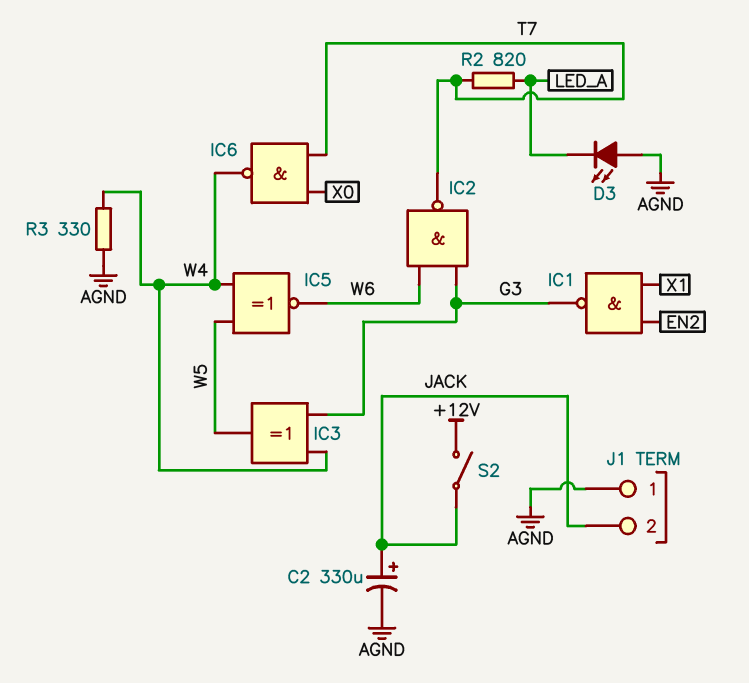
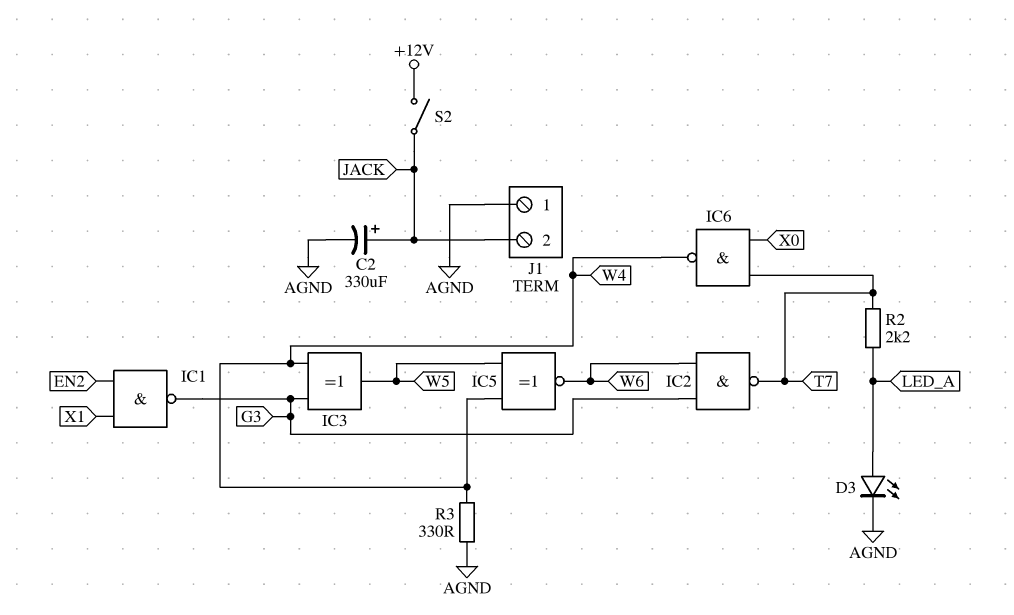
D3: LED (A AGND, K LED_A) -> LED (A LED_A, K AGND)
R2: 820 (LED_A, T7) -> 2.2k (LED_A, T7)

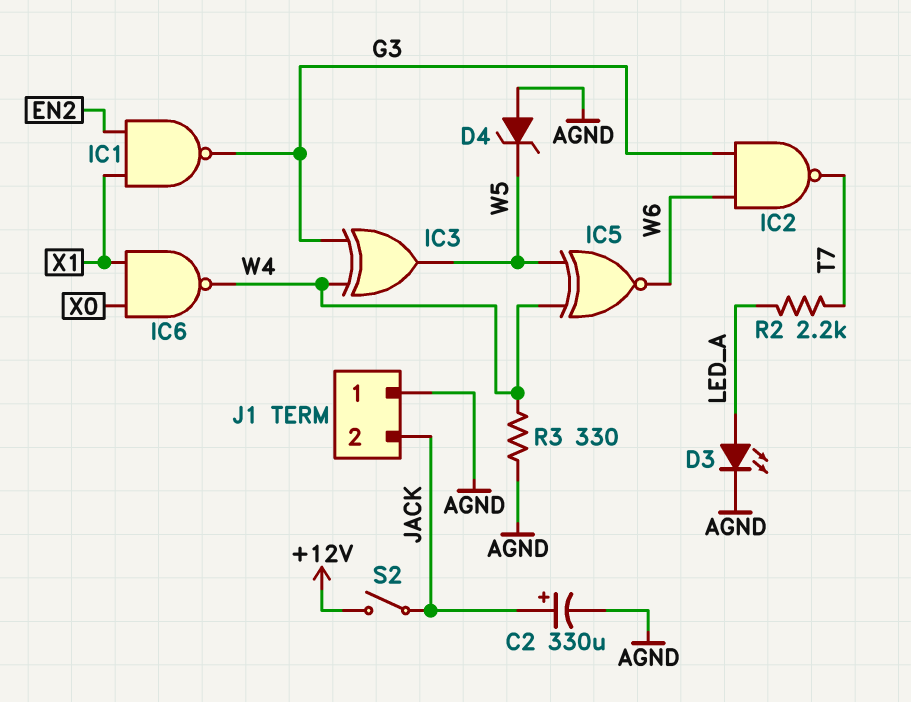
D4: none -> zener (A AGND, K W5)
IC6: NAND (in T7, in X0, out W4) -> NAND (in X0, in X1, out W4)

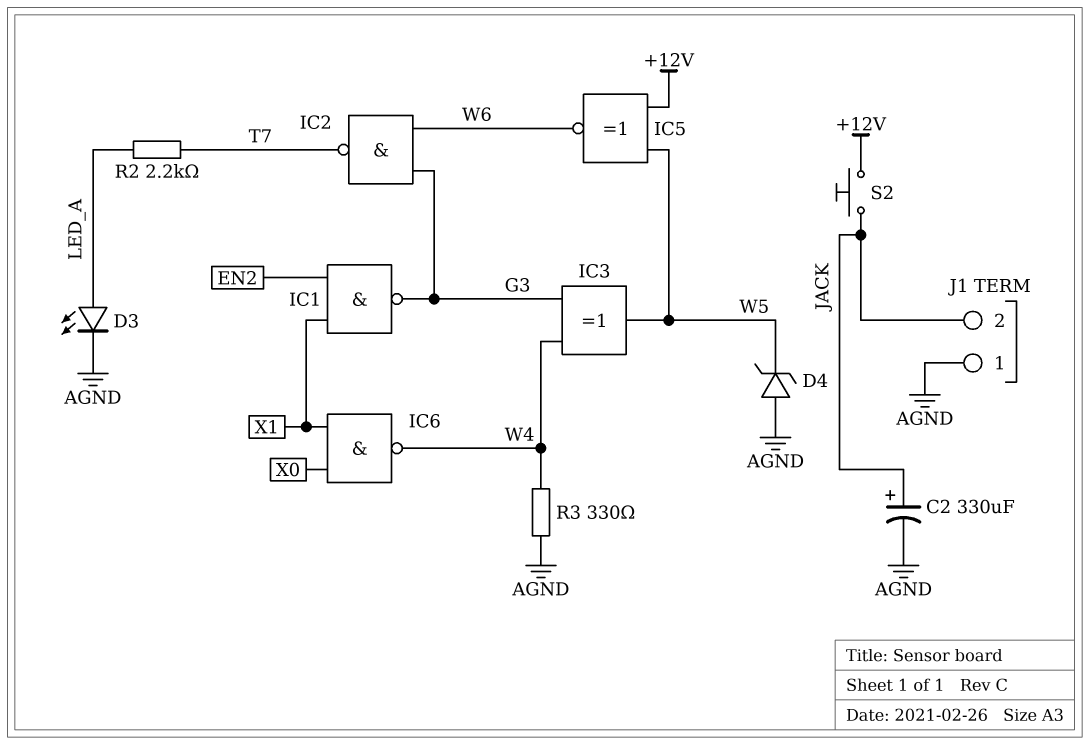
IC5: XNOR (in W4, in W5, out W6) -> XNOR (in +12V, in W5, out W6)
S2: switch (+12V, JACK) -> button (+12V, JACK)

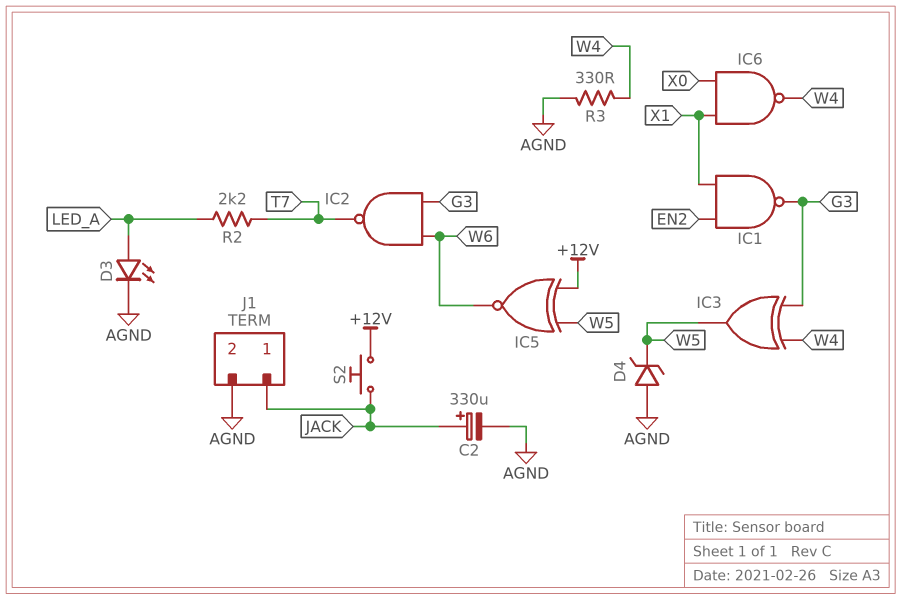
J1 pin 1: AGND -> JACK
J1 pin 2: JACK -> AGND

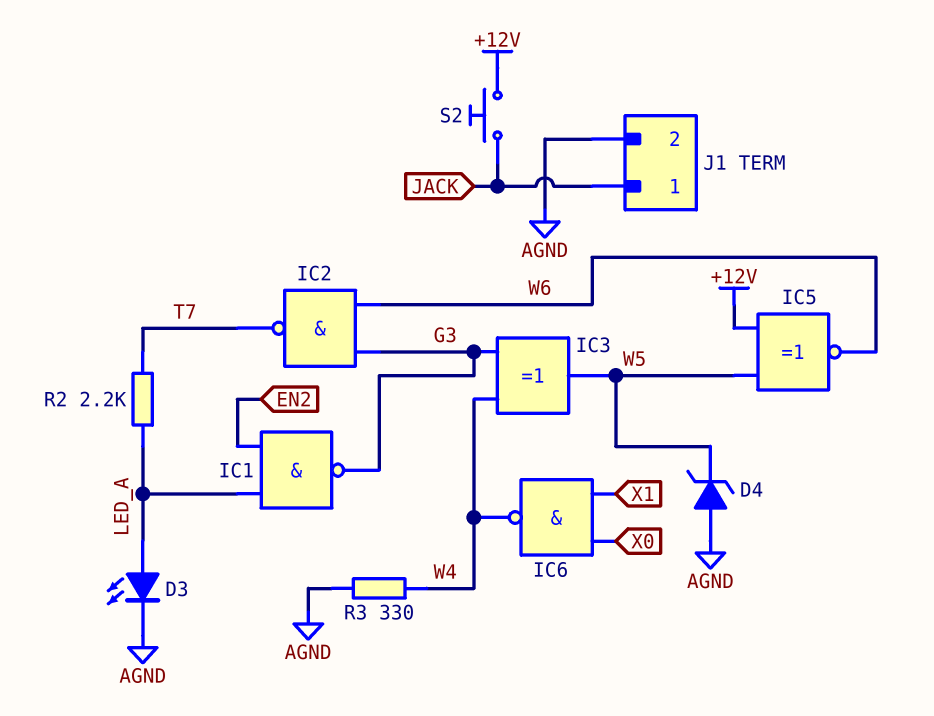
C2: 330uF (plus JACK, minus AGND) -> none
IC1: NAND (in EN2, in X1, out G3) -> NAND (in EN2, in LED_A, out G3)

